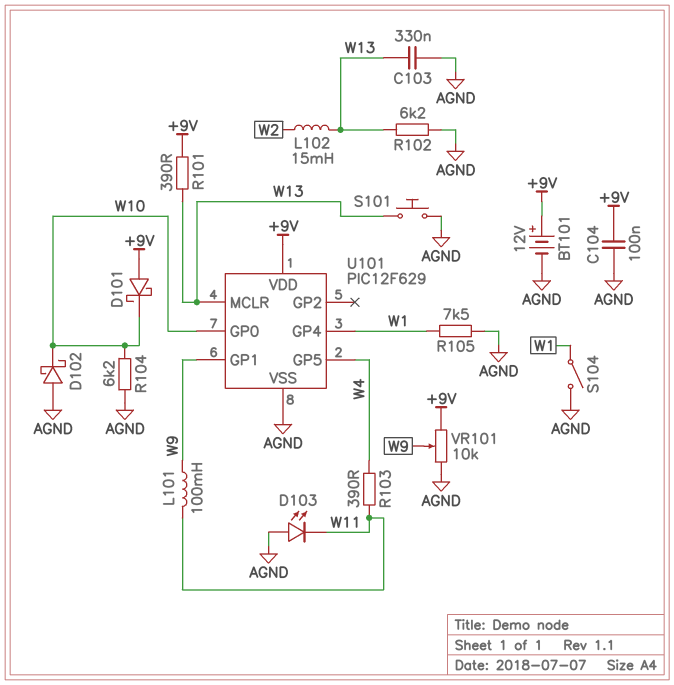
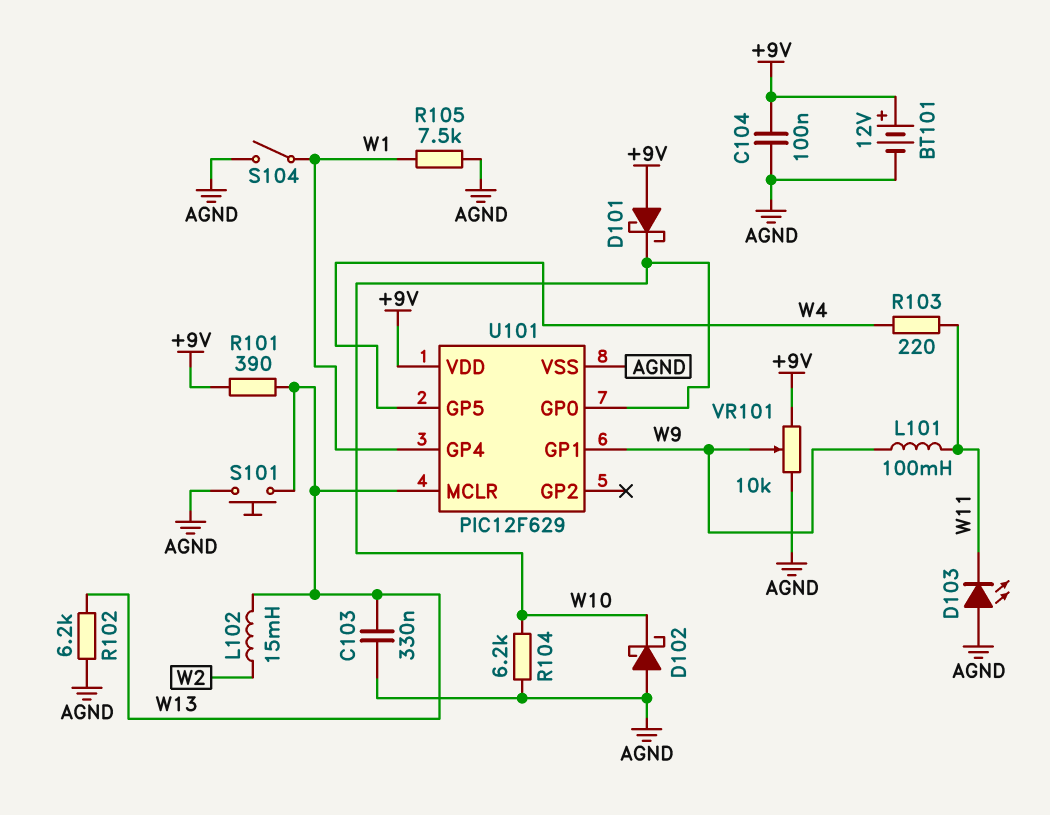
R103: 390 (W4, W11) -> 220 (W4, W11)

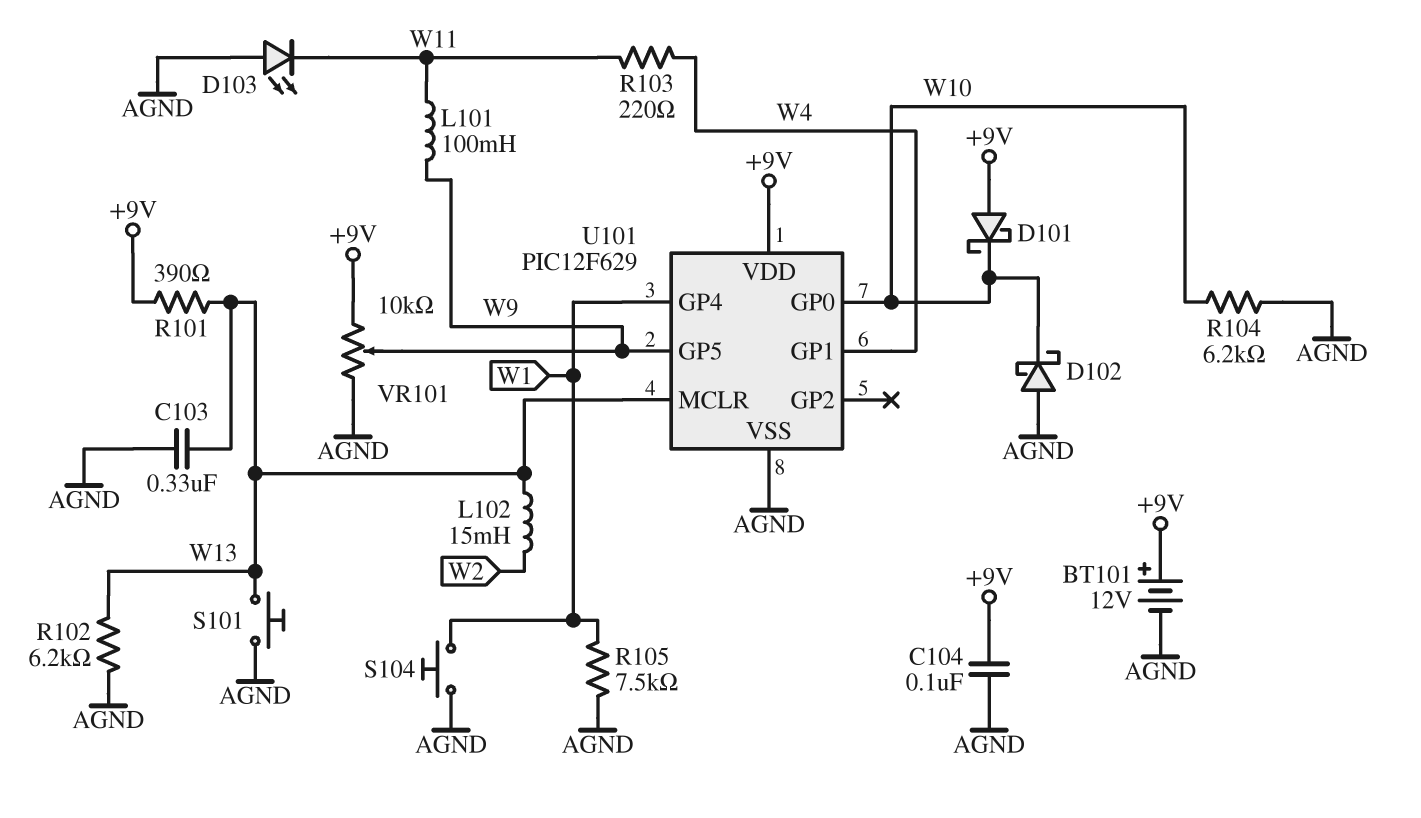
S104: switch (AGND, W1) -> button (AGND, W1)
U101 pin GP1: W9 -> W4
U101 pin GP5: W4 -> W9

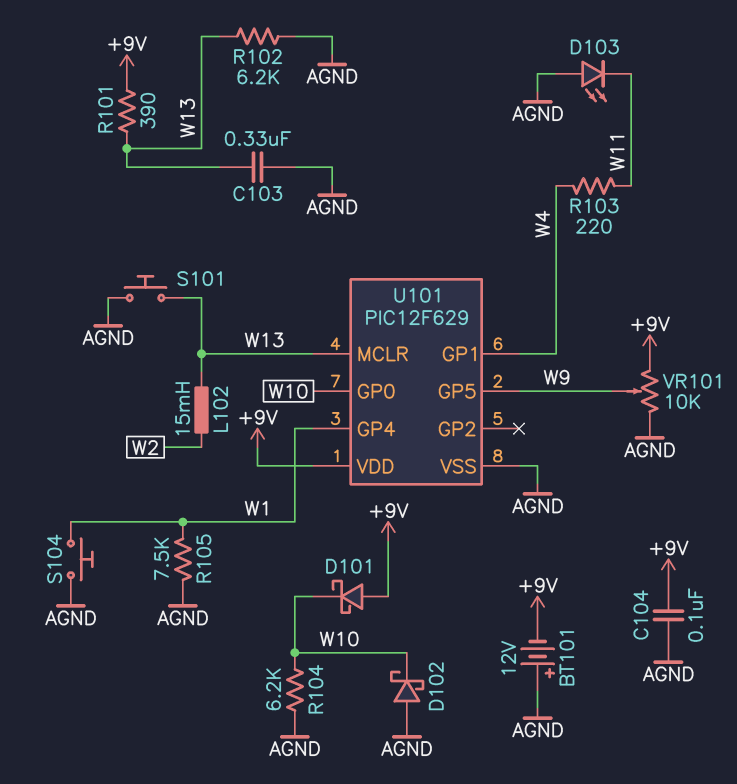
BT101: 12V (plus +9V, minus AGND) -> 12V (plus AGND, minus +9V)
L101: 100mH (W9, W11) -> none

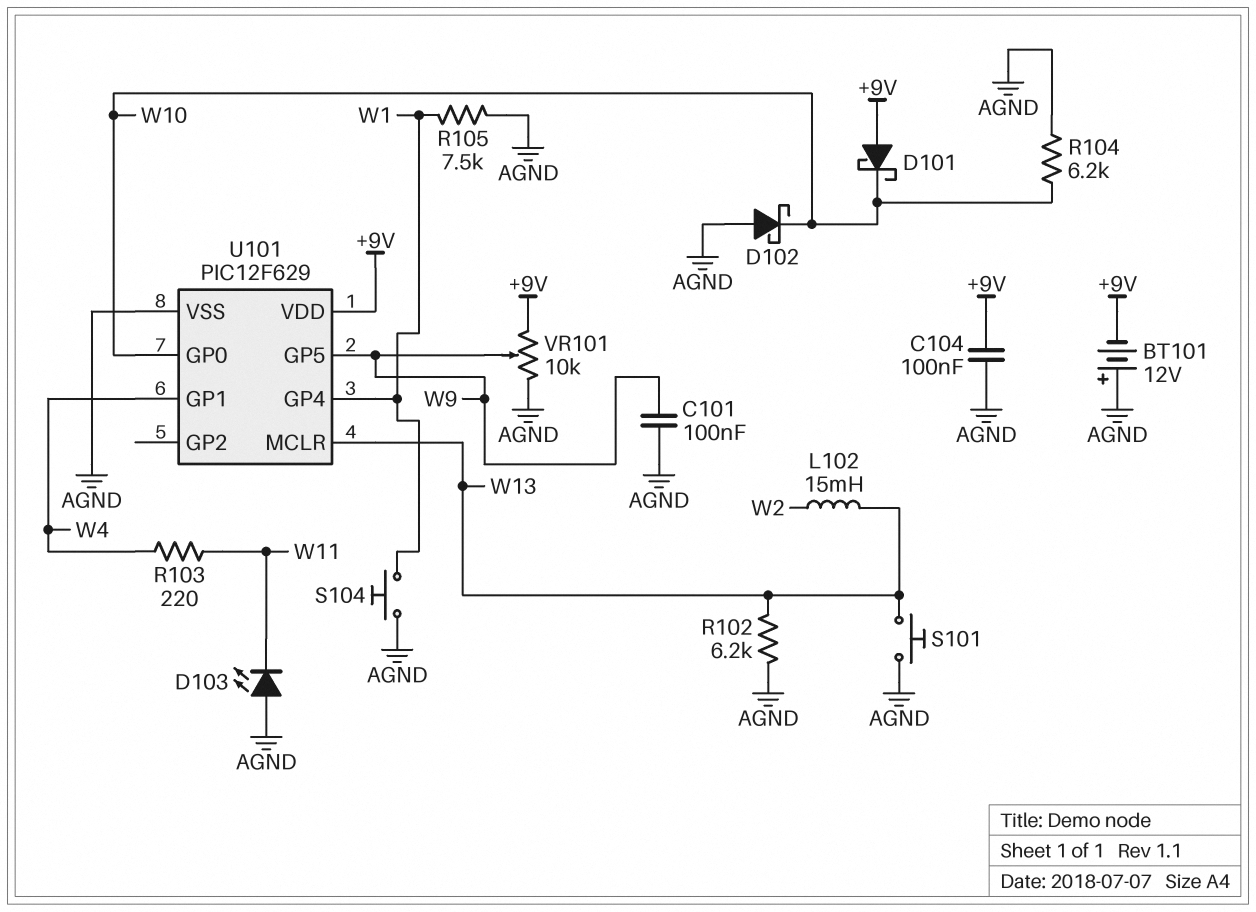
C101: none -> 100nF (AGND, W9)
C103: 330nF (AGND, W13) -> none
R101: 390 (+9V, W13) -> none

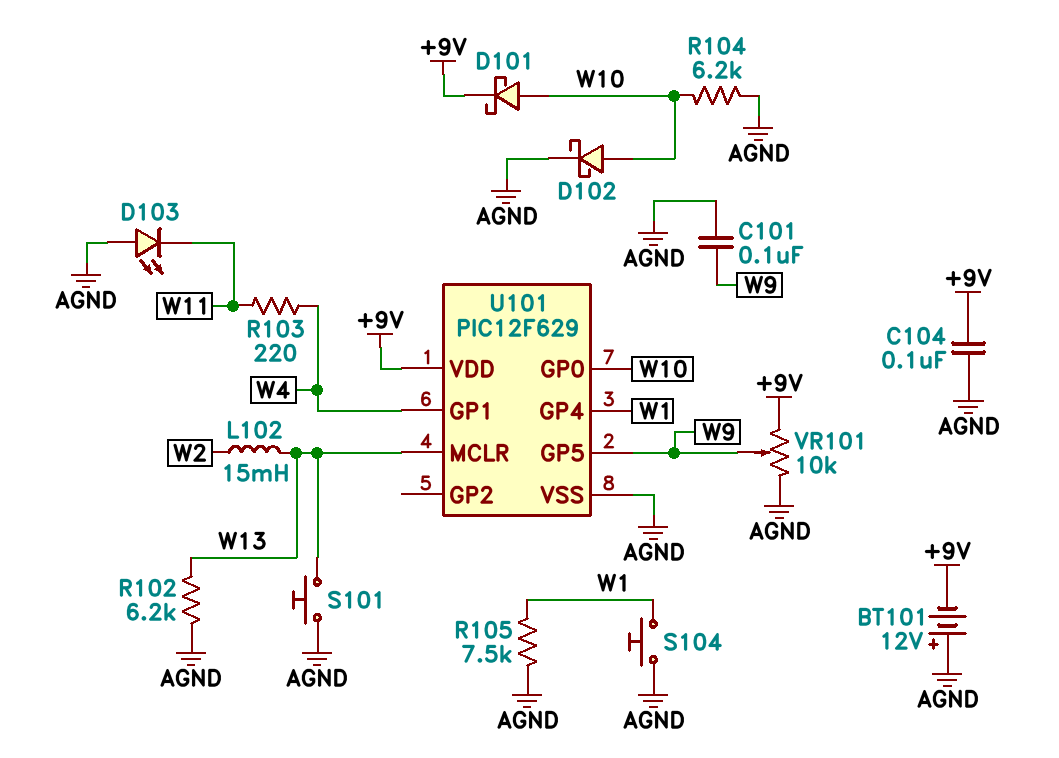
D101: schottky (A +9V, K W10) -> schottky (A W10, K +9V)
D102: schottky (A AGND, K W10) -> schottky (A W10, K AGND)

